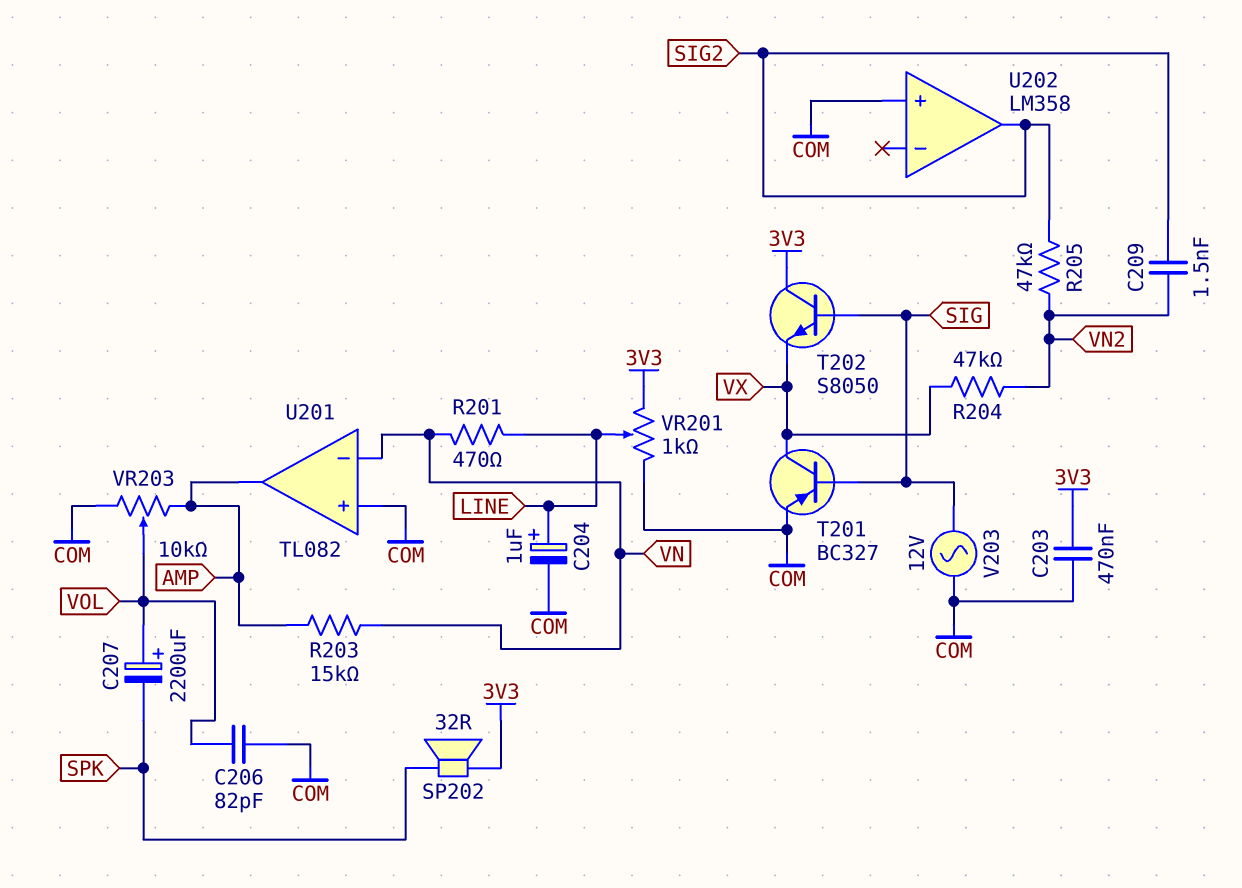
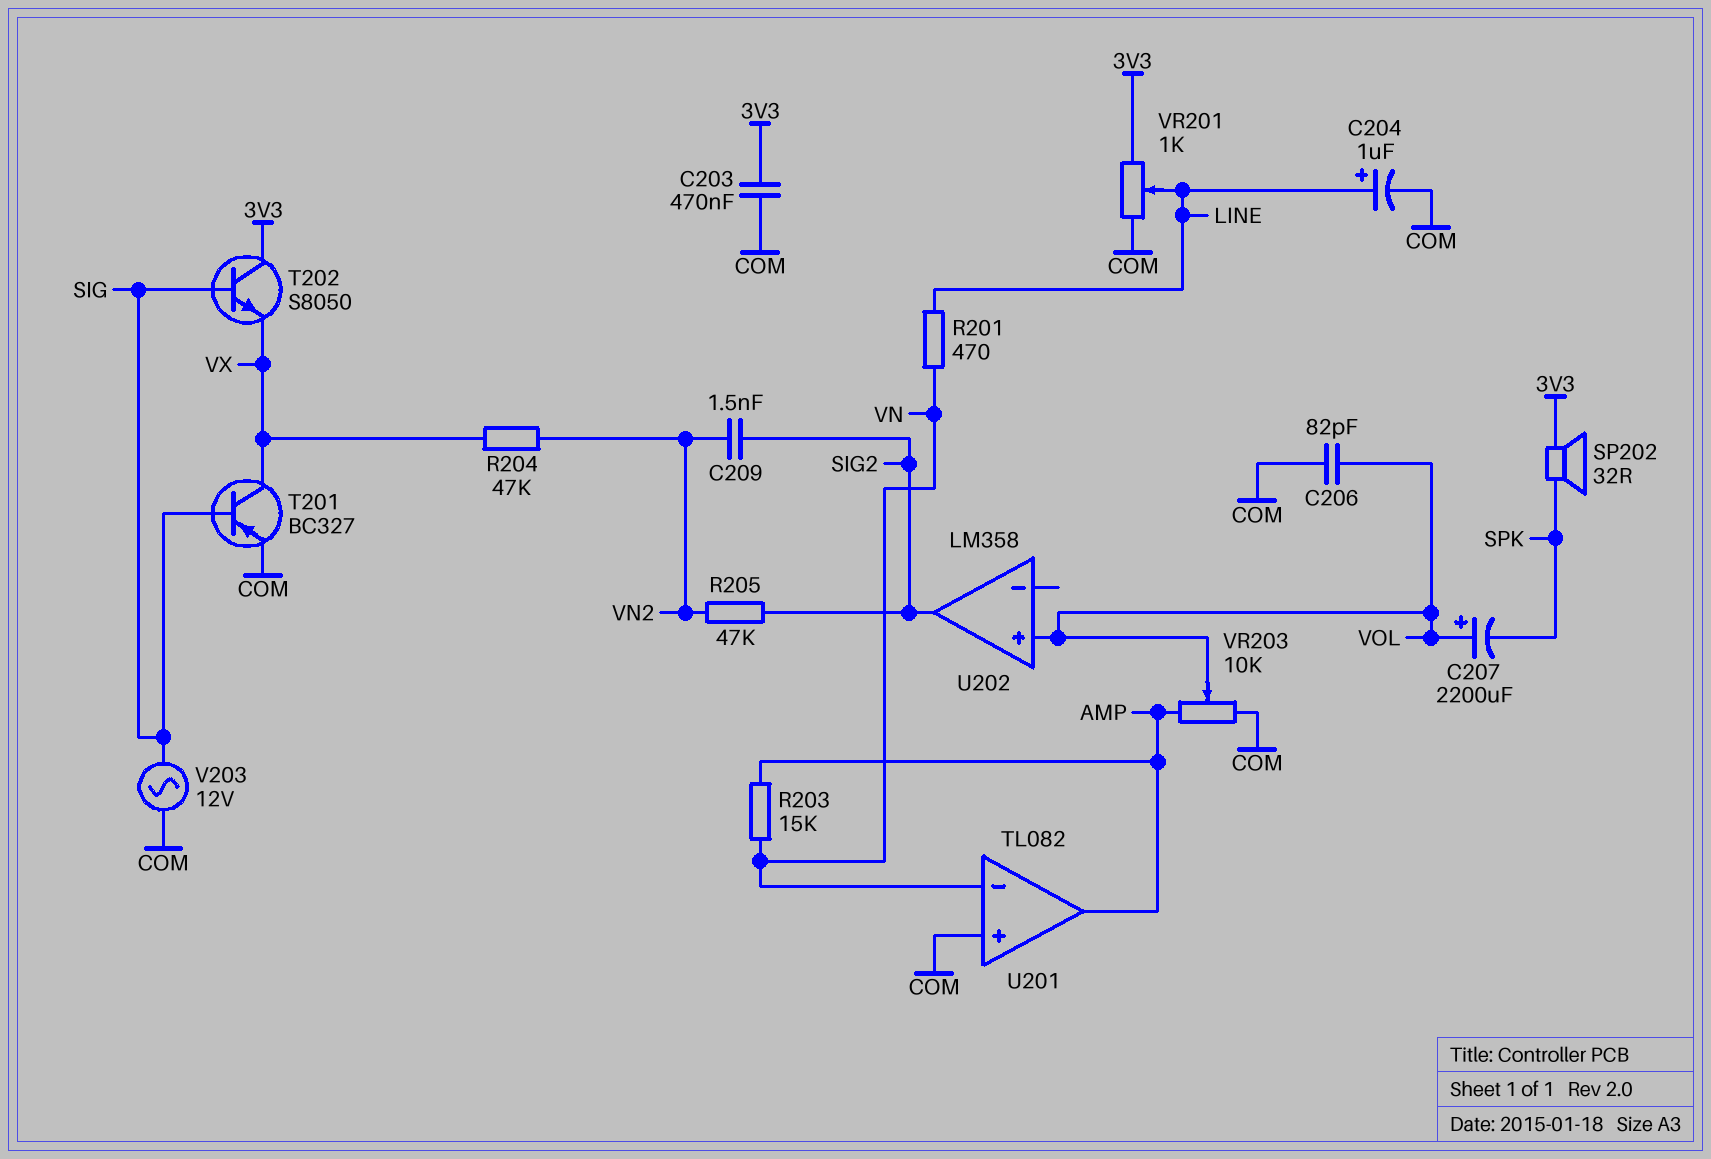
U202 pin in+: COM -> VOL

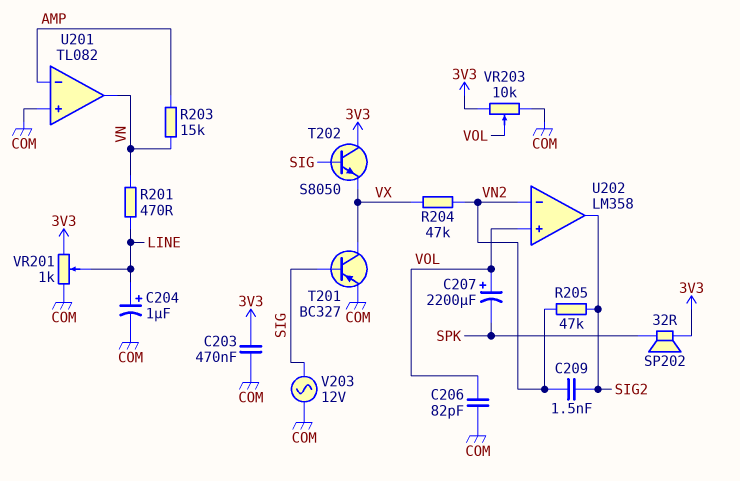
U201 pin in-: VN -> AMP
U201 pin out: AMP -> VN
U202 pin in-: none -> VN2
VR203: 10k (AMP, COM, wiper VOL) -> 10k (3V3, COM, wiper VOL)

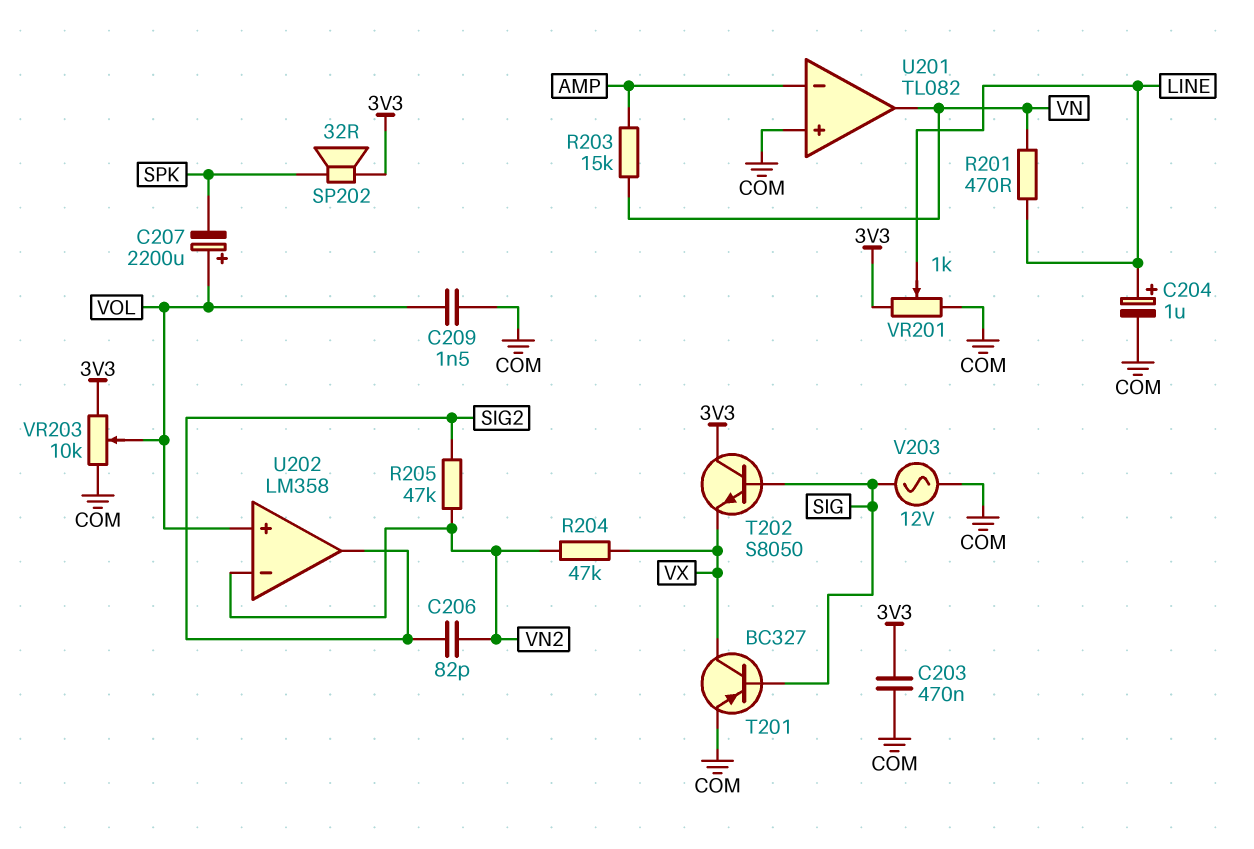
C206: 82pF (COM, VOL) -> 82pF (SIG2, VN2)
C209: 1.5nF (SIG2, VN2) -> 1.5nF (COM, VOL)

